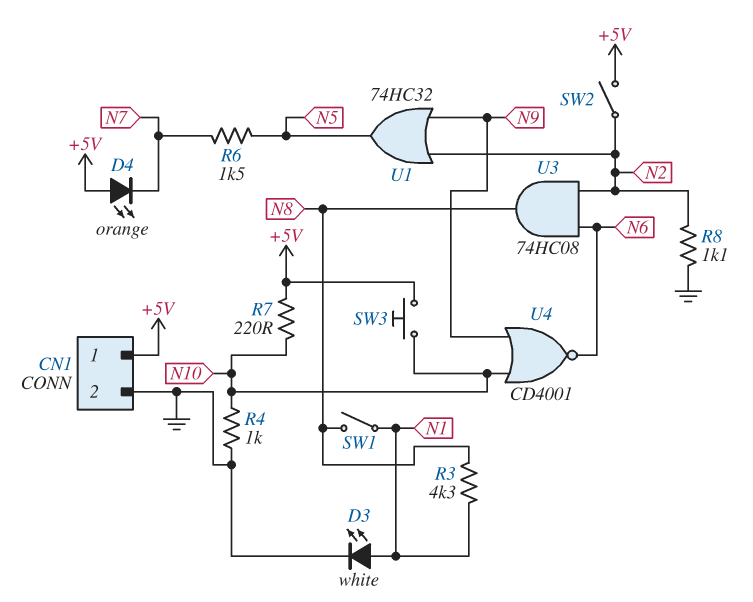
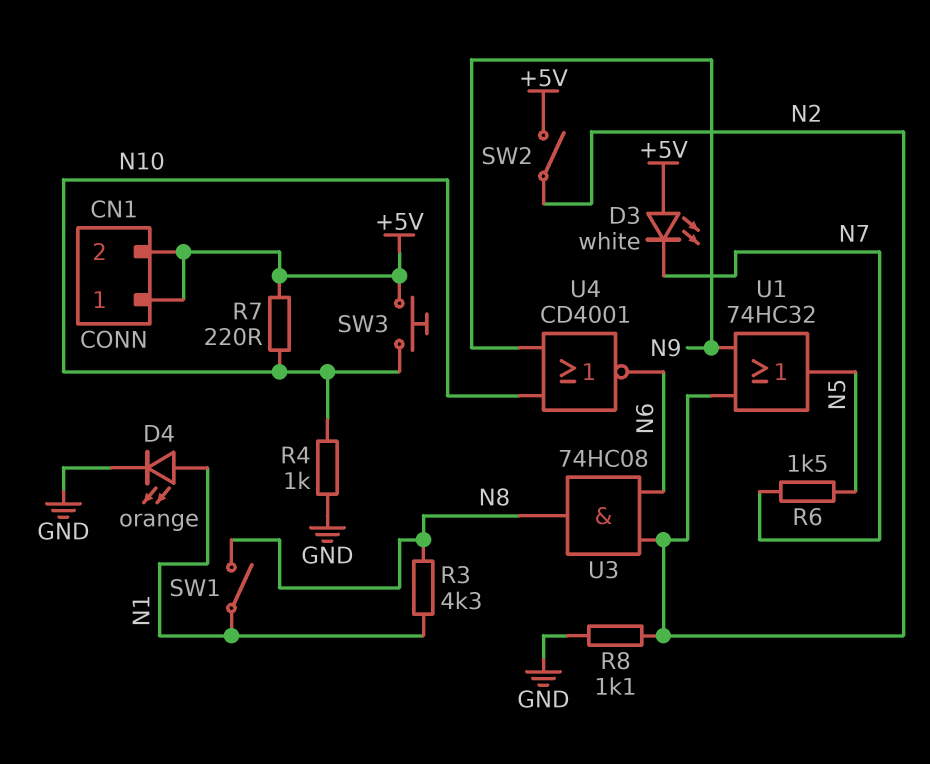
CN1 pin 2: GND -> +5V
D3: LED white (A N1, K GND) -> LED white (A +5V, K N7)
D4: LED orange (A +5V, K N7) -> LED orange (A N1, K GND)

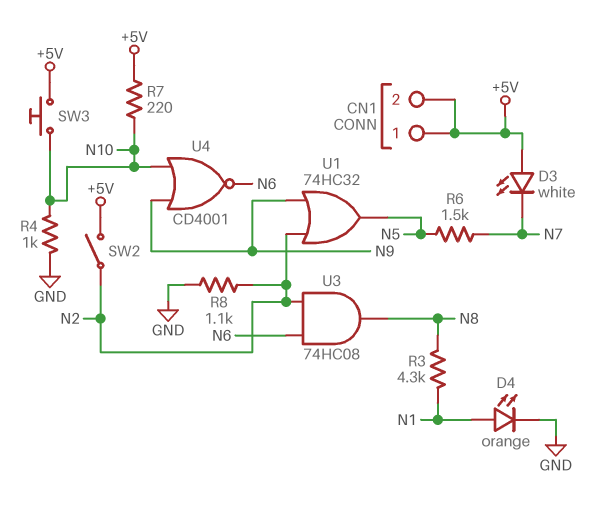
SW1: switch (N1, N8) -> none

